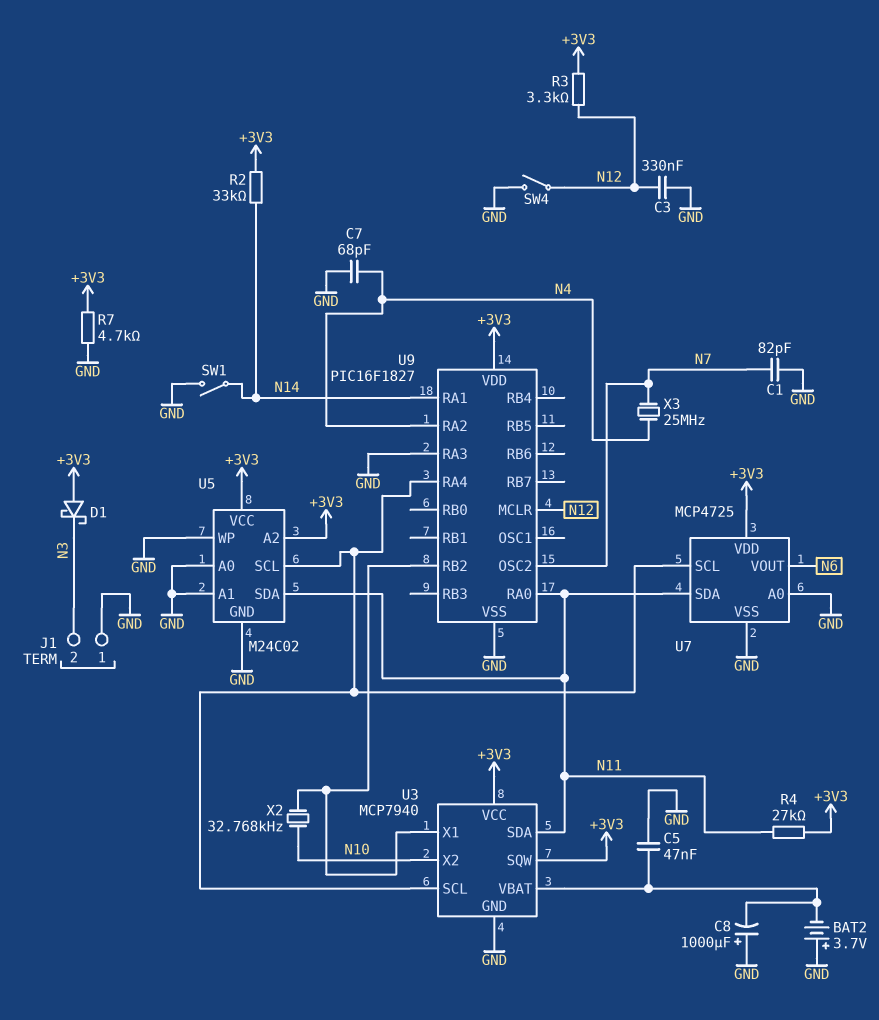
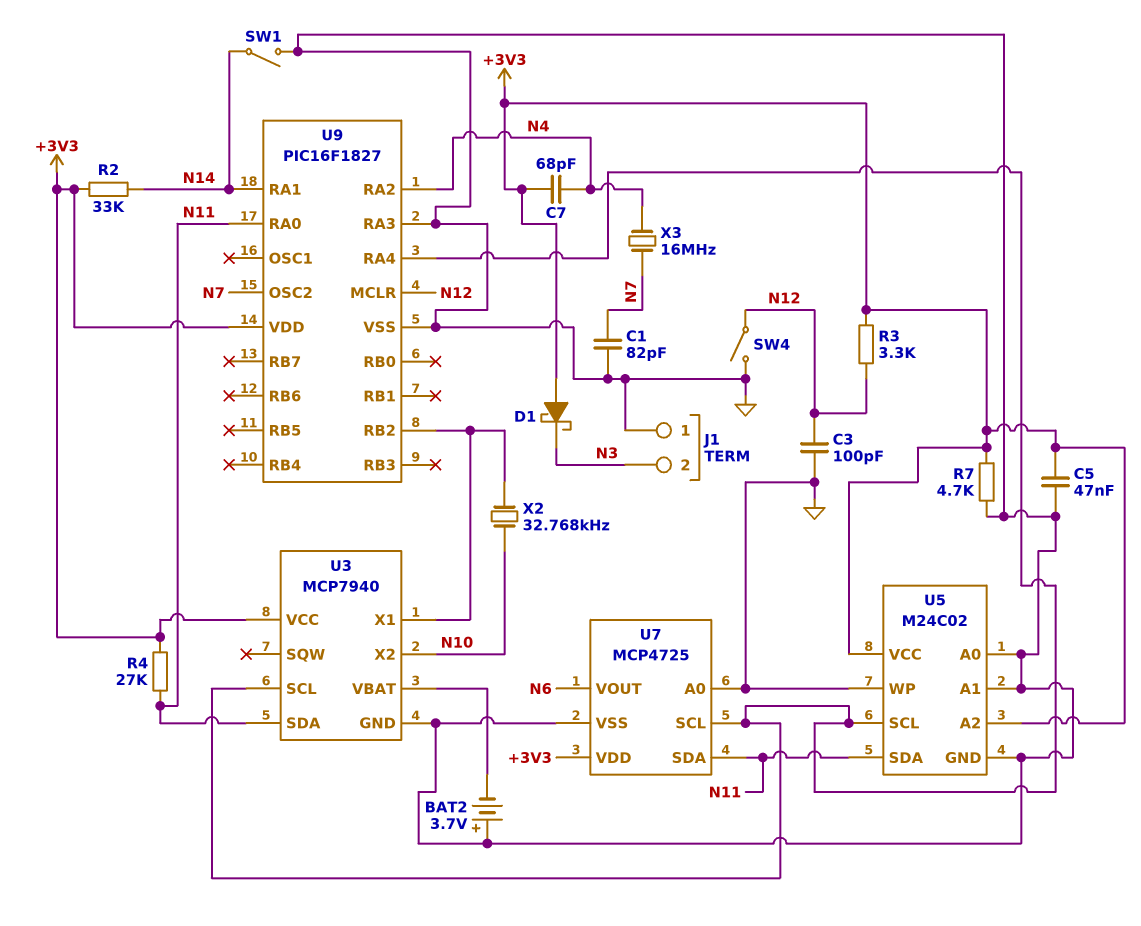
C3: 330nF (GND, N12) -> 100pF (GND, N12)
C5: 47nF (GND, U3/VBAT) -> 47nF (+3V3, GND)
C7: 68pF (GND, N4) -> 68pF (+3V3, N4)
C8: 1000uF (plus GND, minus U3/VBAT) -> none
U3 pin SQW: +3V3 -> none
X3: 25MHz (N4, N7) -> 16MHz (N4, N7)

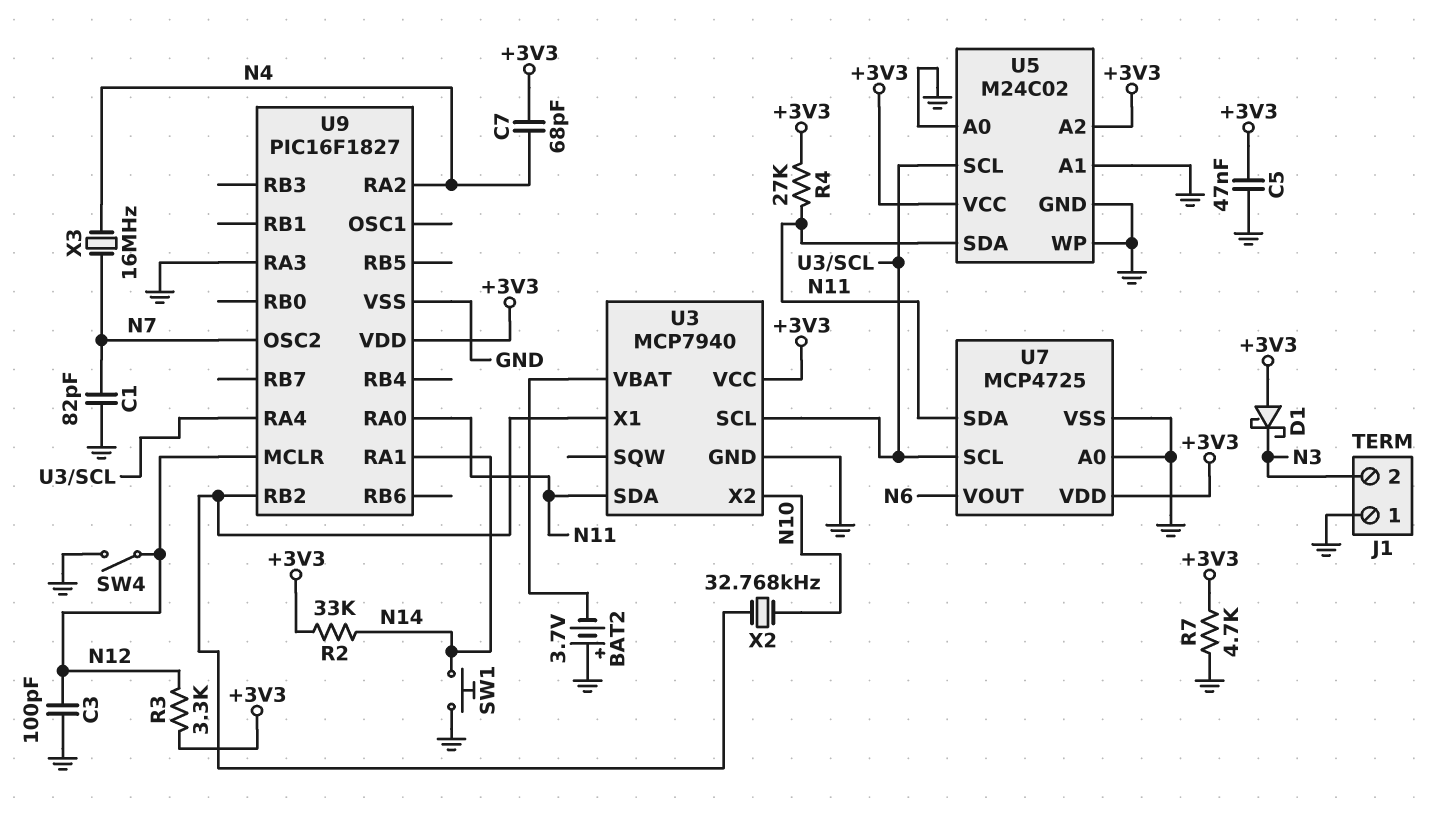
SW1: switch (GND, N14) -> button (GND, N14)

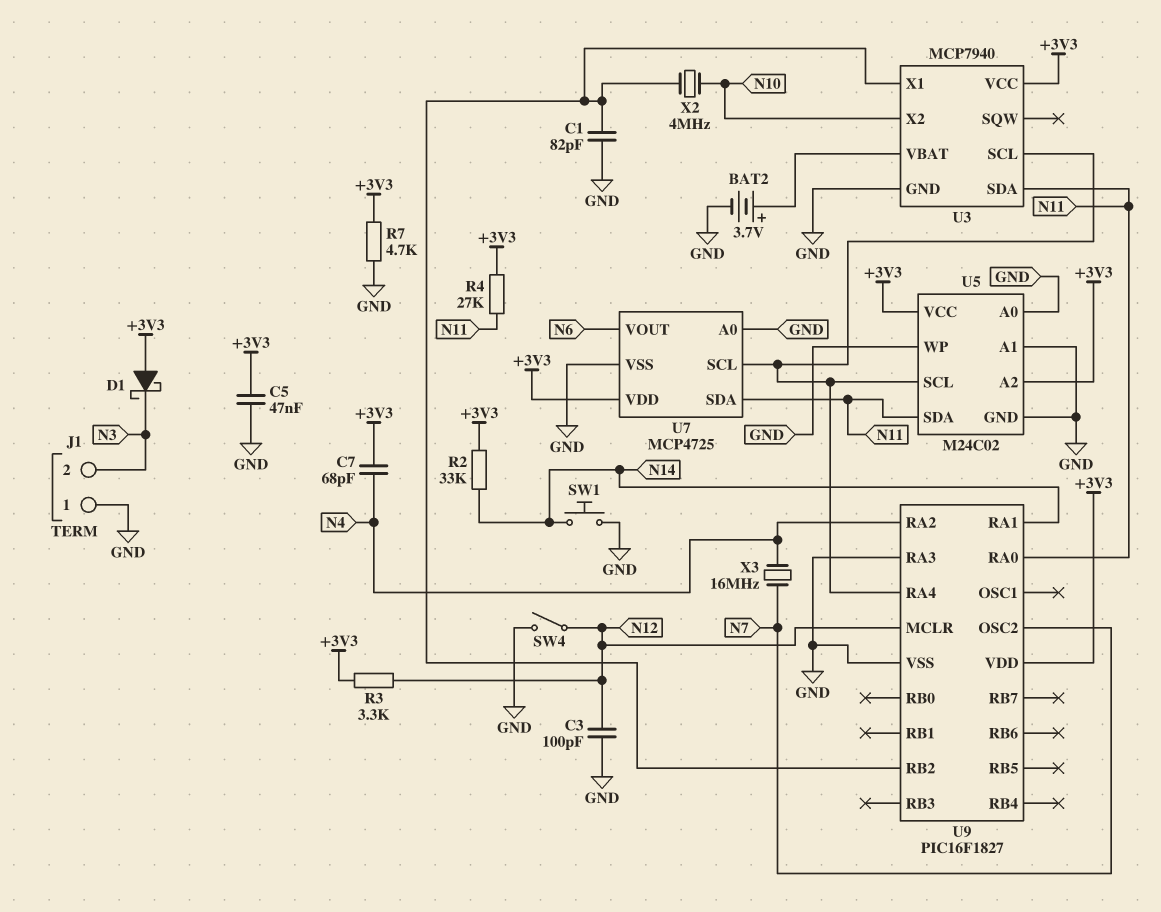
BAT2: 3.7V (plus GND, minus U3/VBAT) -> 3.7V (plus U3/VBAT, minus GND)
C1: 82pF (GND, N7) -> 82pF (GND, U3/X1)
X2: 32.768kHz (N10, U3/X1) -> 4MHz (N10, U3/X1)

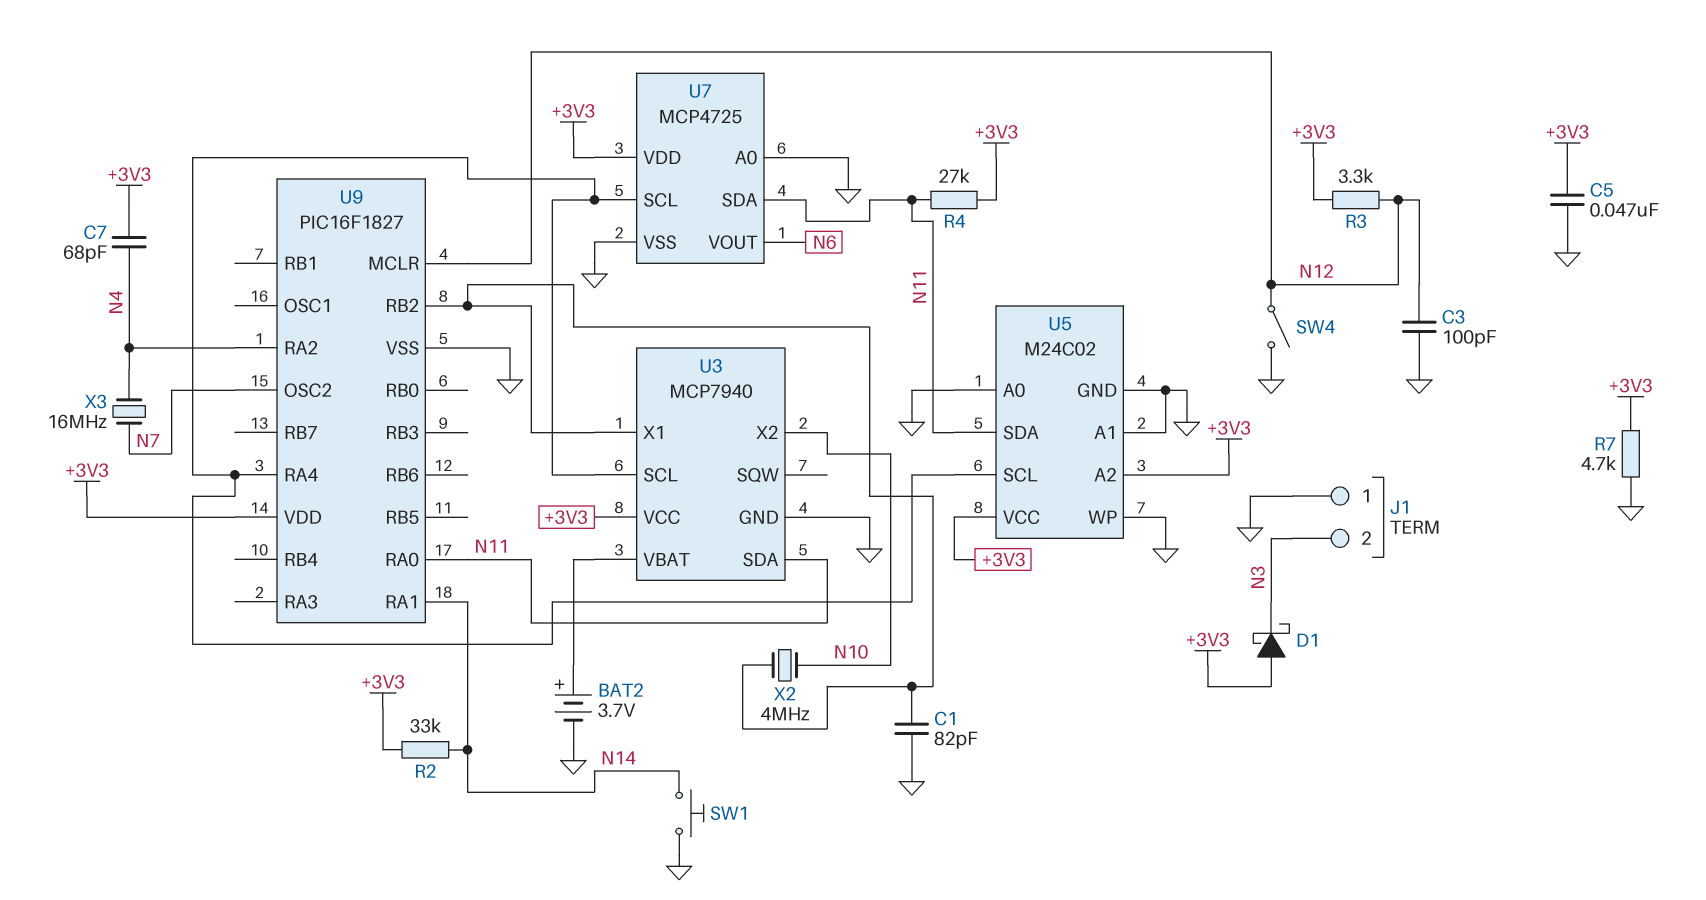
U9 pin RA3: GND -> none

